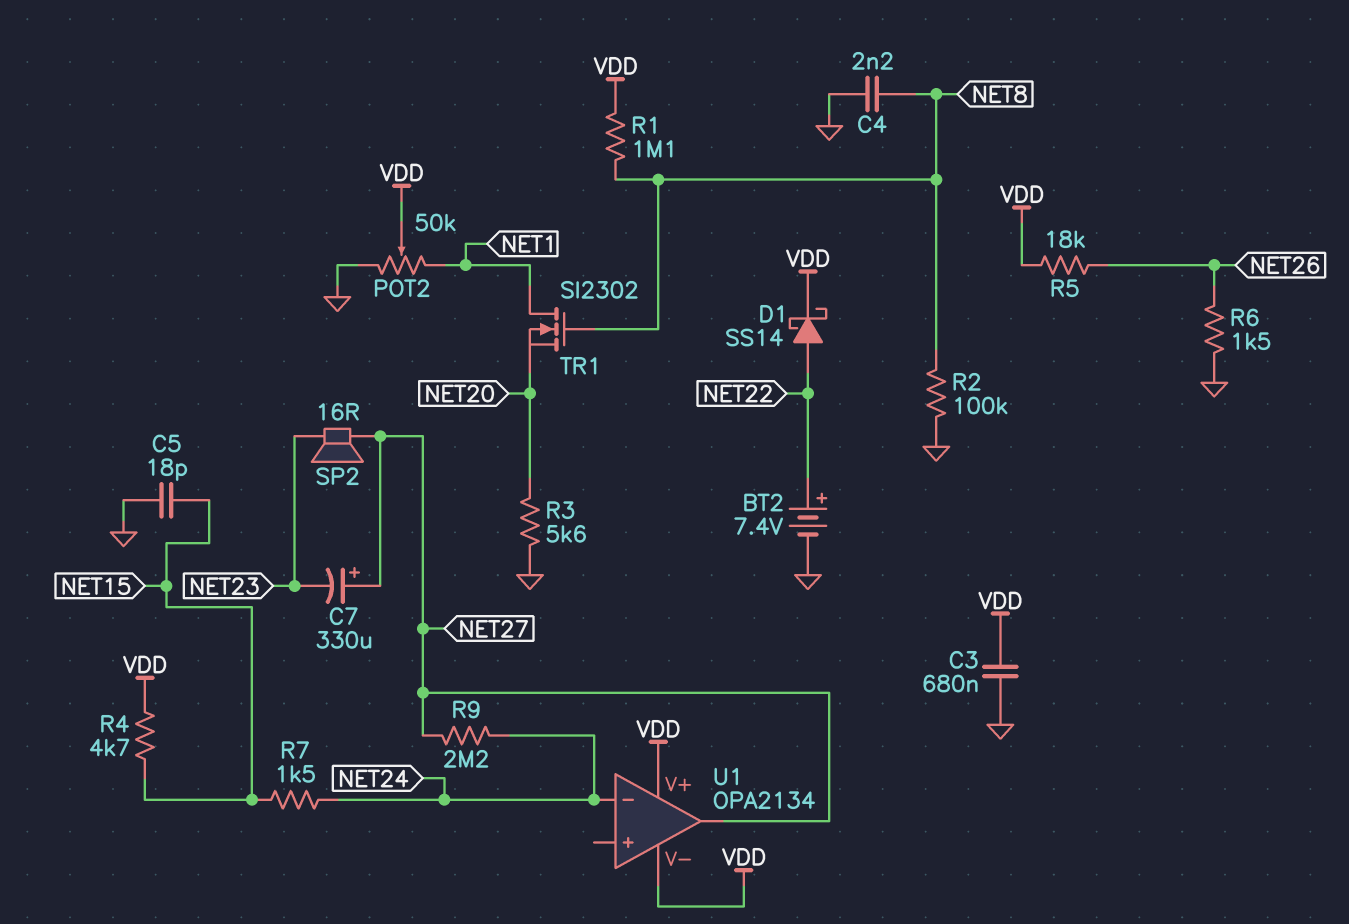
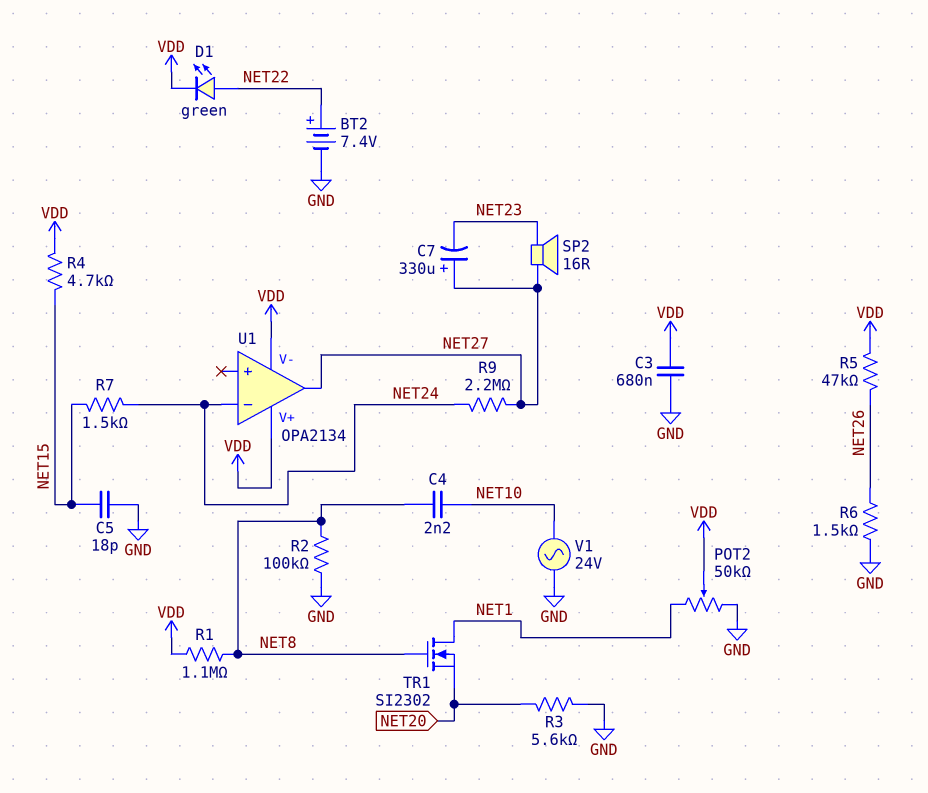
C4: 2.2nF (GND, NET8) -> 2.2nF (NET8, NET10)
D1: schottky SS14 (A NET22, K VDD) -> LED green (A NET22, K VDD)
R5: 18k (NET26, VDD) -> 47k (NET26, VDD)
V1: none -> AC 24V (GND, NET10)

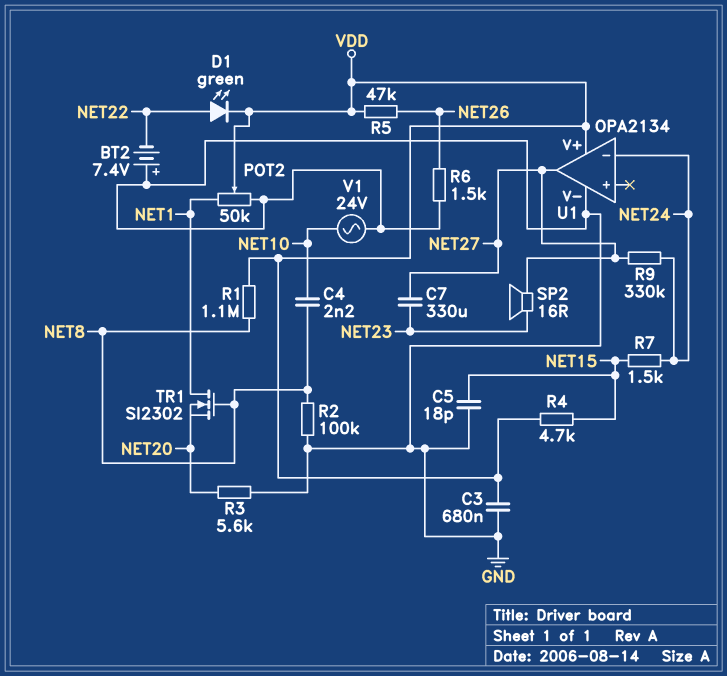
BT2: 7.4V (plus NET22, minus GND) -> 7.4V (plus GND, minus NET22)
C7: 330uF (plus NET27, minus NET23) -> 330uF (NET23, NET27)
R9: 2.2M (NET24, NET27) -> 330k (NET24, NET27)
U1 pin V-: VDD -> GND

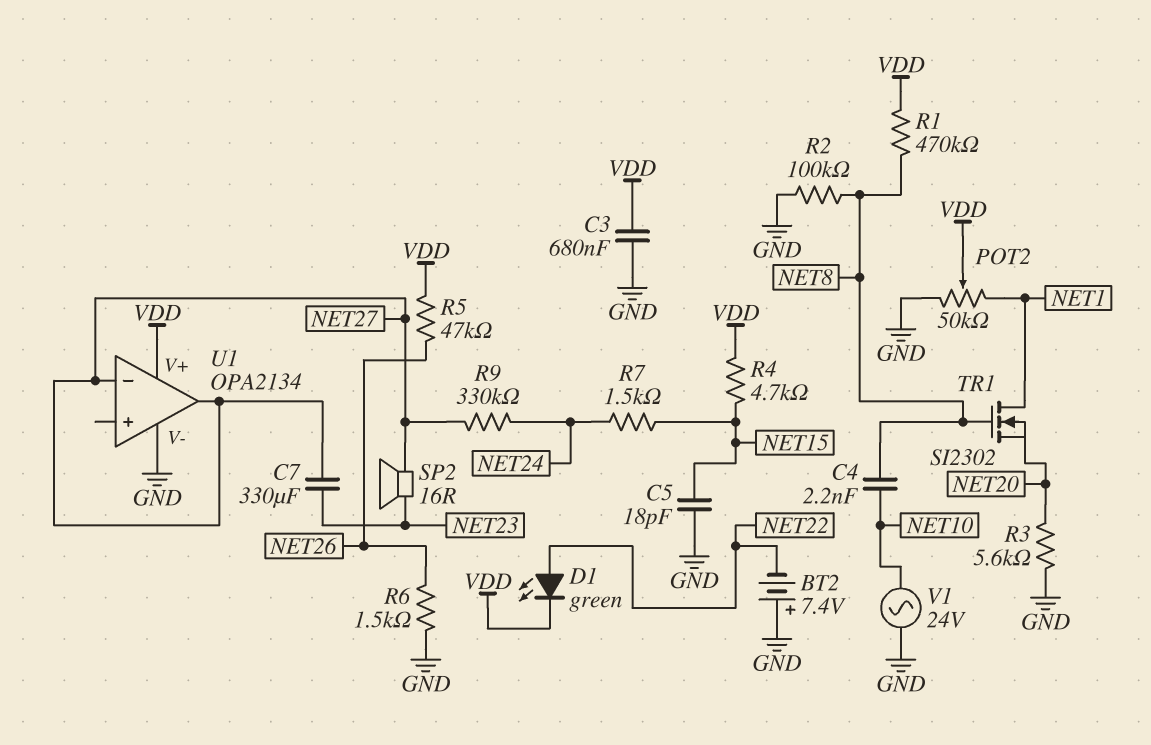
R1: 1.1M (NET8, VDD) -> 470k (NET8, VDD)
U1 pin in-: NET24 -> NET27

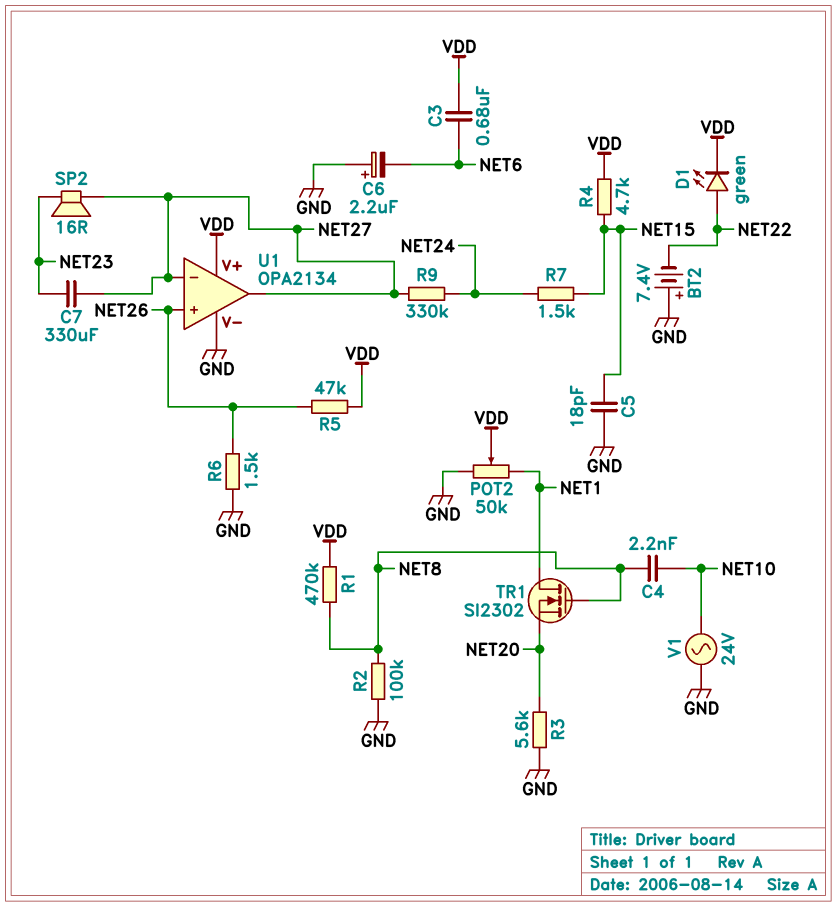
C3: 680nF (GND, VDD) -> 680nF (NET6, VDD)
C6: none -> 2.2uF (plus GND, minus NET6)
U1 pin in+: none -> NET26

